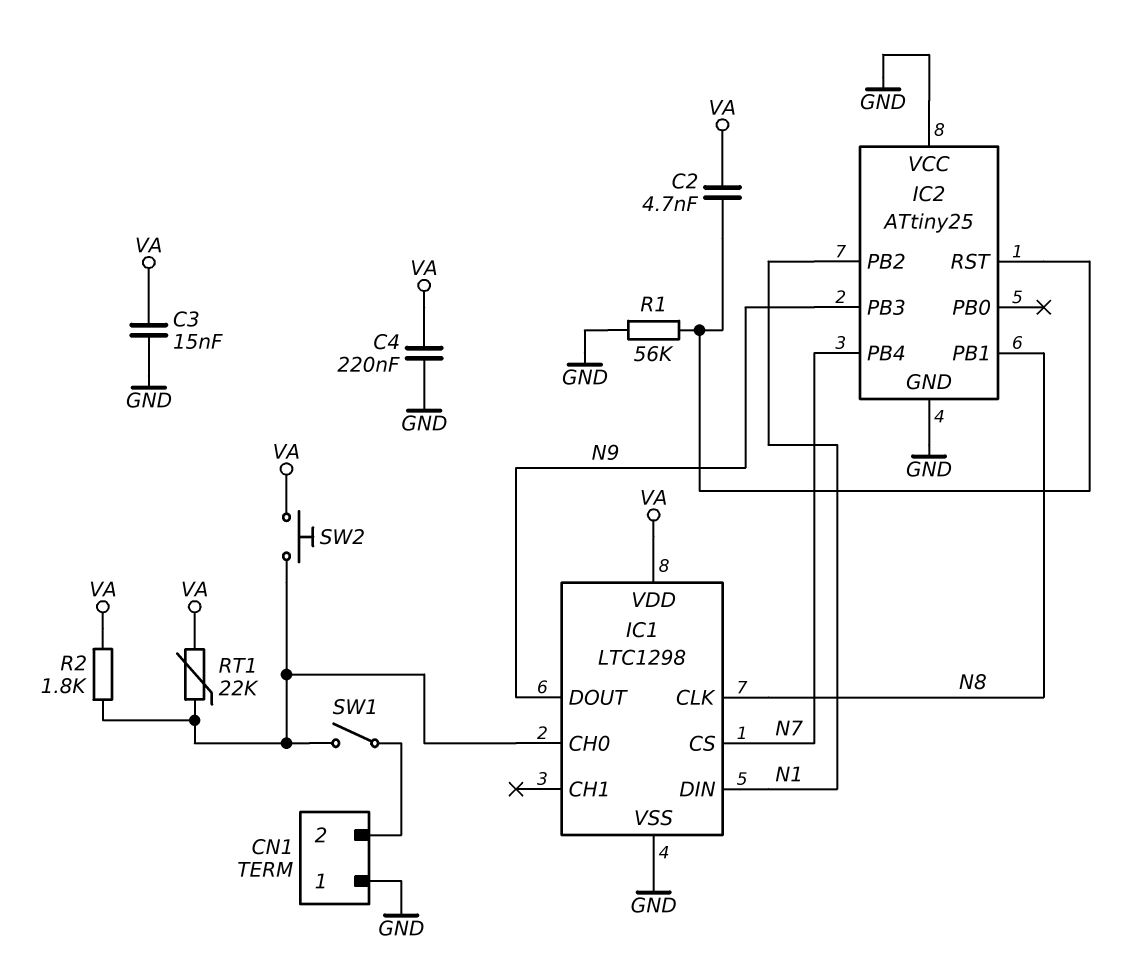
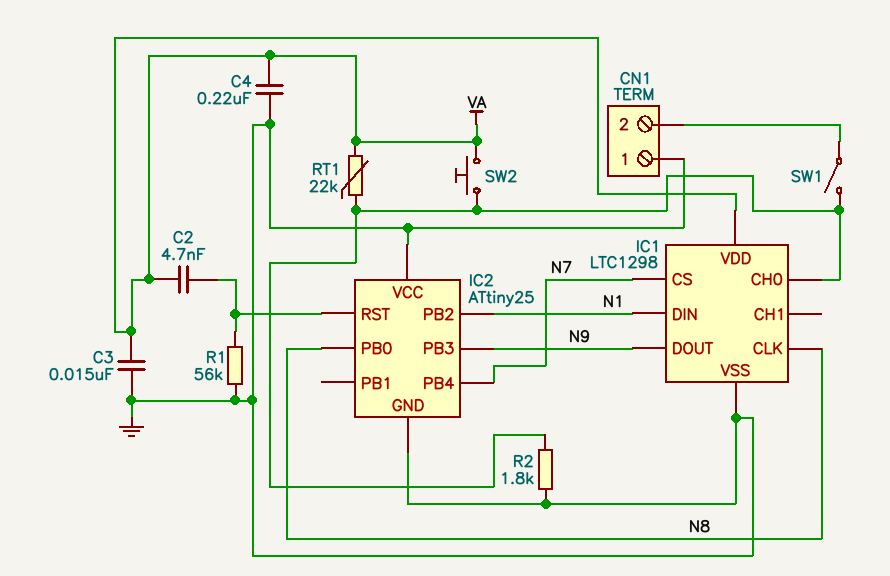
IC2 pin PB0: none -> N8
IC2 pin PB1: N8 -> none
R2: 1.8k (IC1/CH0, VA) -> 1.8k (GND, IC1/CH0)

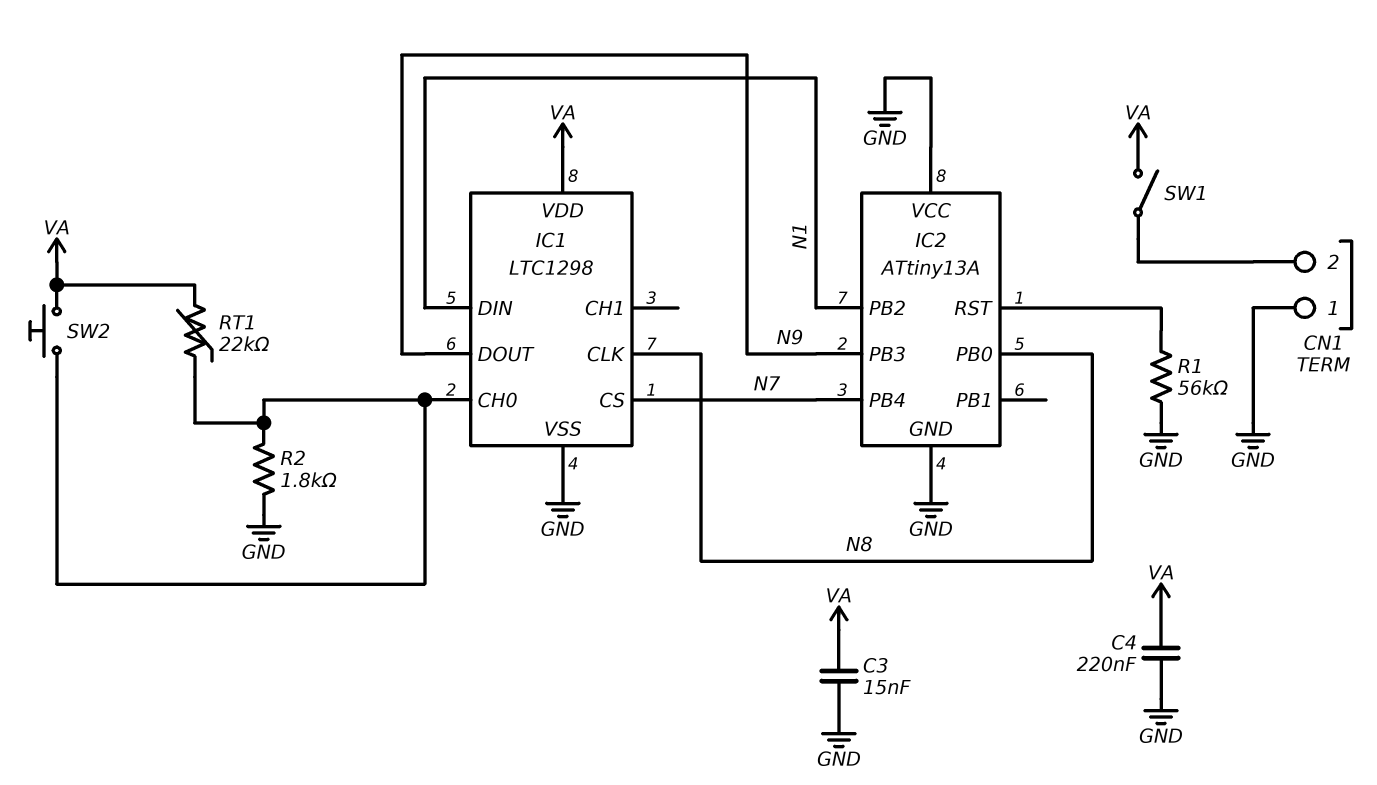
C2: 4.7nF (IC2/RST, VA) -> none
IC2: ATtiny25 -> ATtiny13A
SW1: switch (CN1/2, IC1/CH0) -> switch (CN1/2, VA)

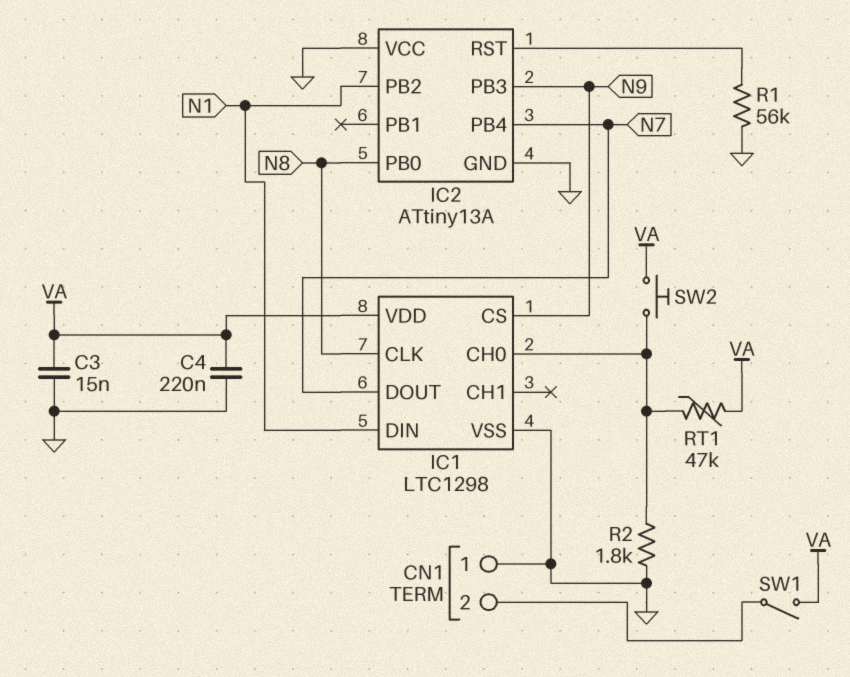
IC1 pin CS: N7 -> N9
IC1 pin DOUT: N9 -> N7
RT1: 22k (IC1/CH0, VA) -> 47k (IC1/CH0, VA)

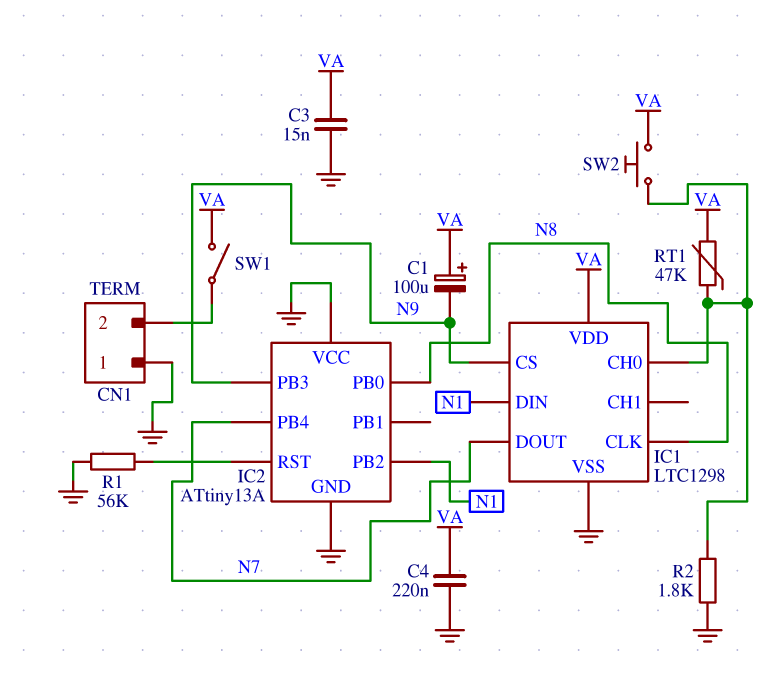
C1: none -> 100uF (plus VA, minus N9)

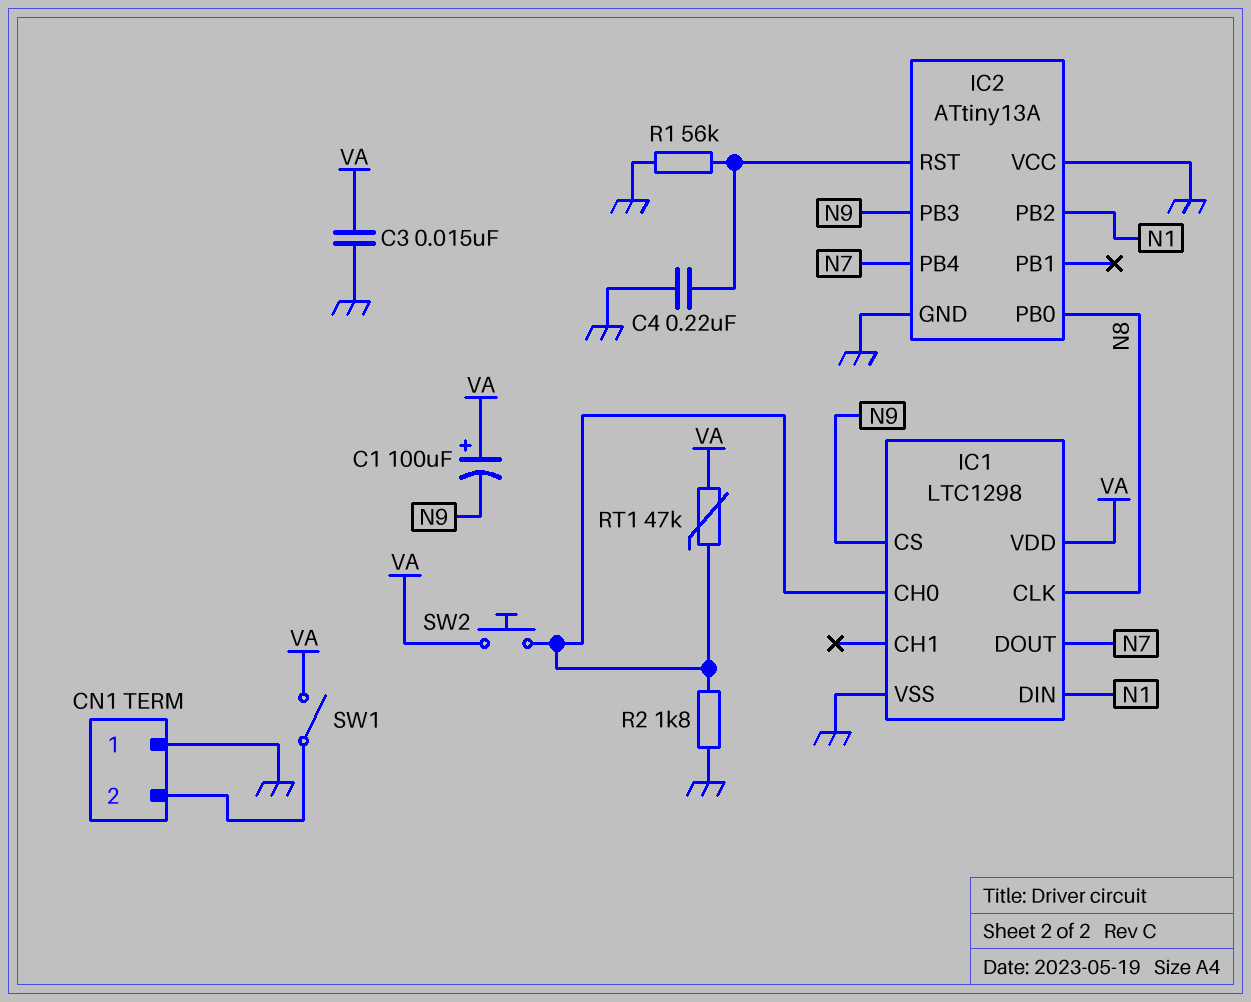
C4: 220nF (GND, VA) -> 220nF (GND, IC2/RST)

